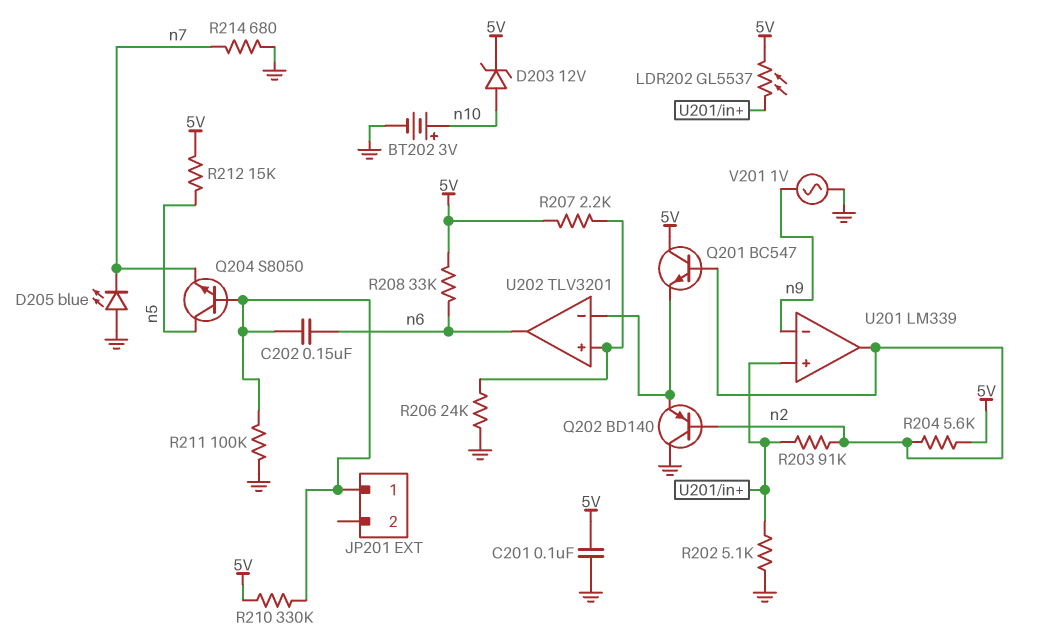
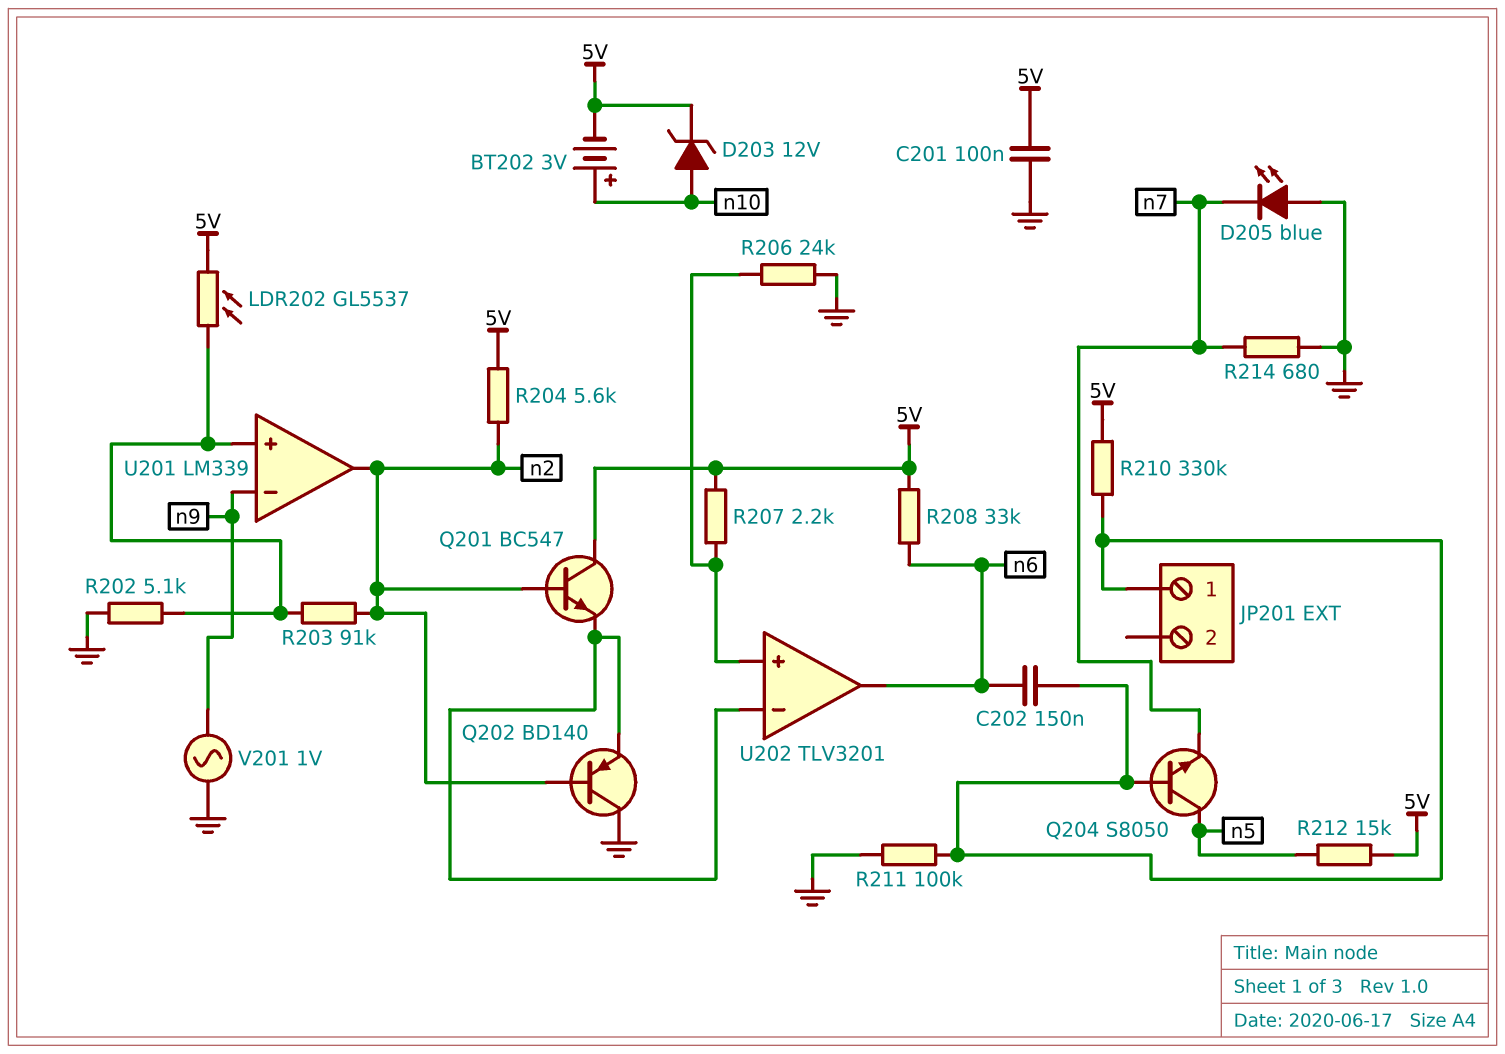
BT202: 3V (plus n10, minus GND) -> 3V (plus n10, minus 5V)

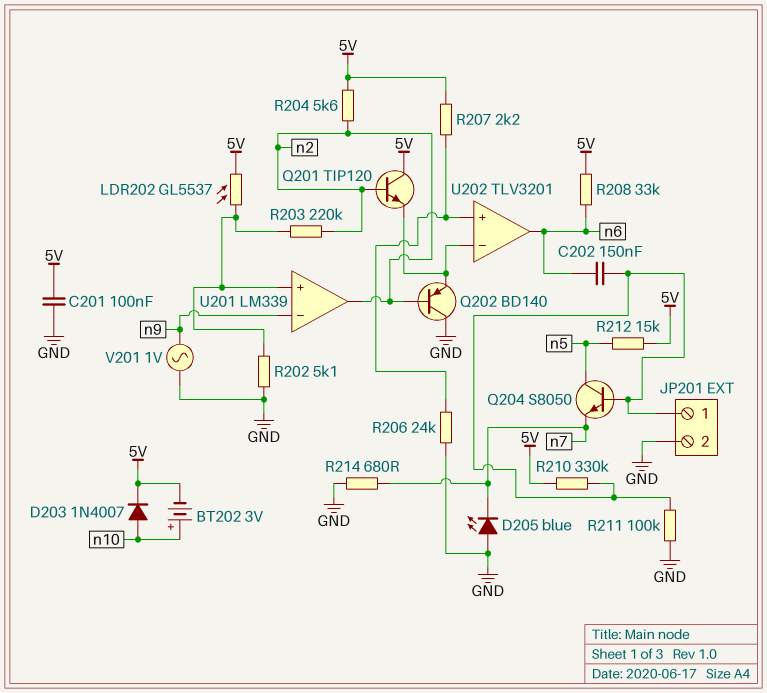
D203: zener 12V (A n10, K 5V) -> diode 1N4007 (A n10, K 5V)
JP201 pin 2: none -> GND
Q201: NPN BC547 (B n2, C 5V, E U202/in-) -> NPN TIP120 (B n2, C 5V, E U202/in-)
R203: 91k (U201/in+, n2) -> 220k (U201/in+, n2)

